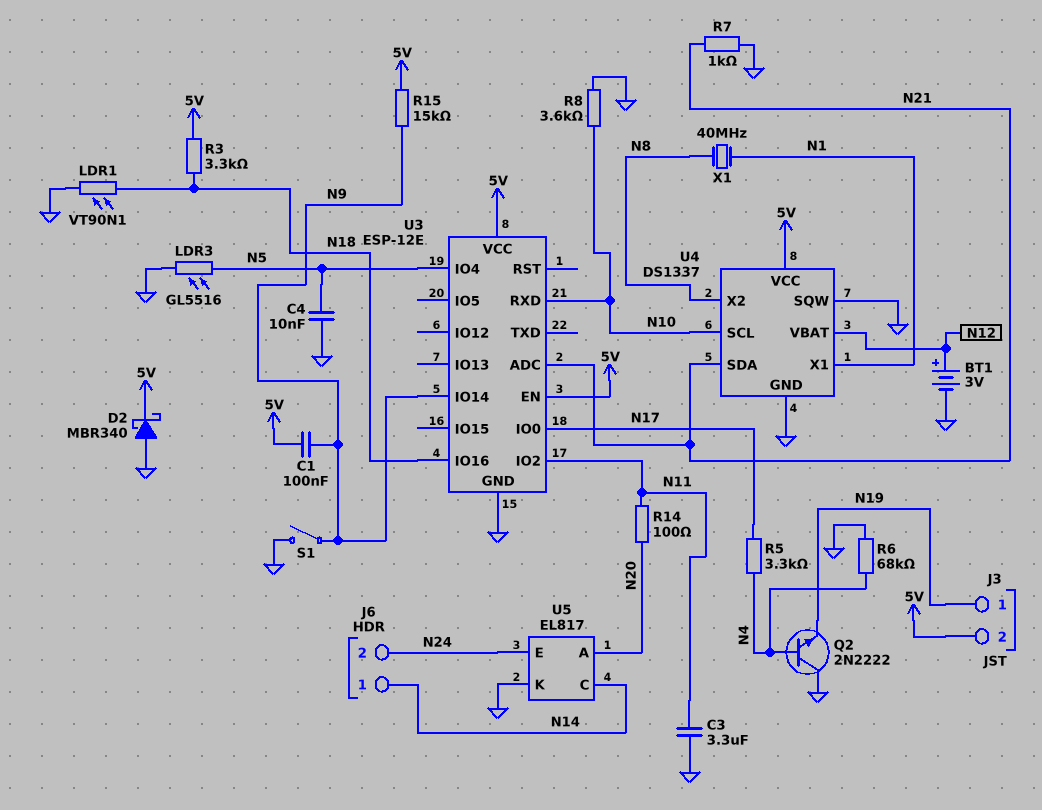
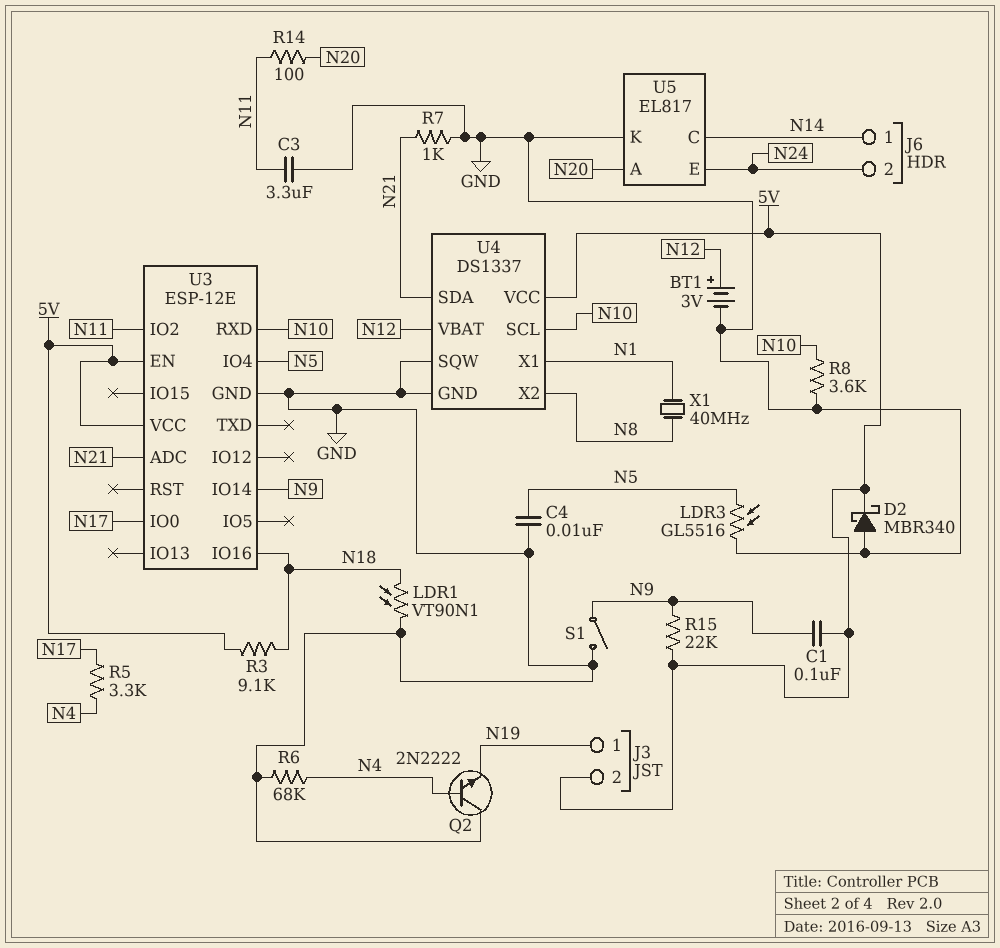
R3: 3.3k (5V, N18) -> 9.1k (5V, N18)
R15: 15k (5V, N9) -> 22k (5V, N9)

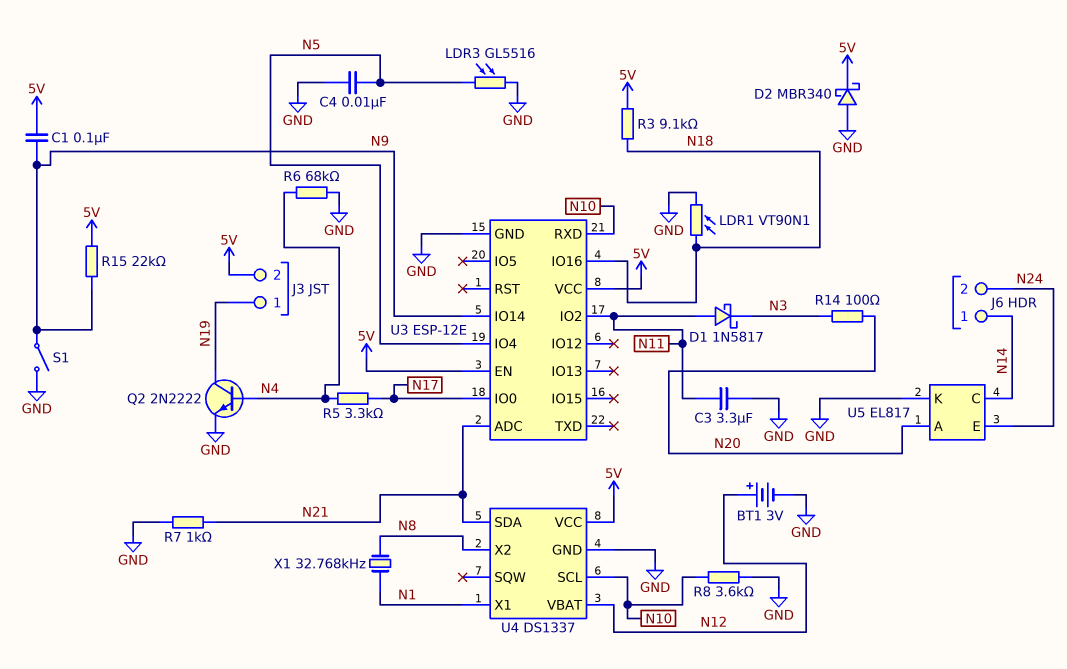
D1: none -> schottky 1N5817 (A N11, K N3)
Q2: NPN 2N2222 (B N4, C GND, E N19) -> NPN 2N2222 (B N4, C N19, E GND)
R14: 100 (N11, N20) -> 100 (N3, N20)
U4 pin SQW: GND -> none
X1: 40MHz (N1, N8) -> 32.768kHz (N1, N8)

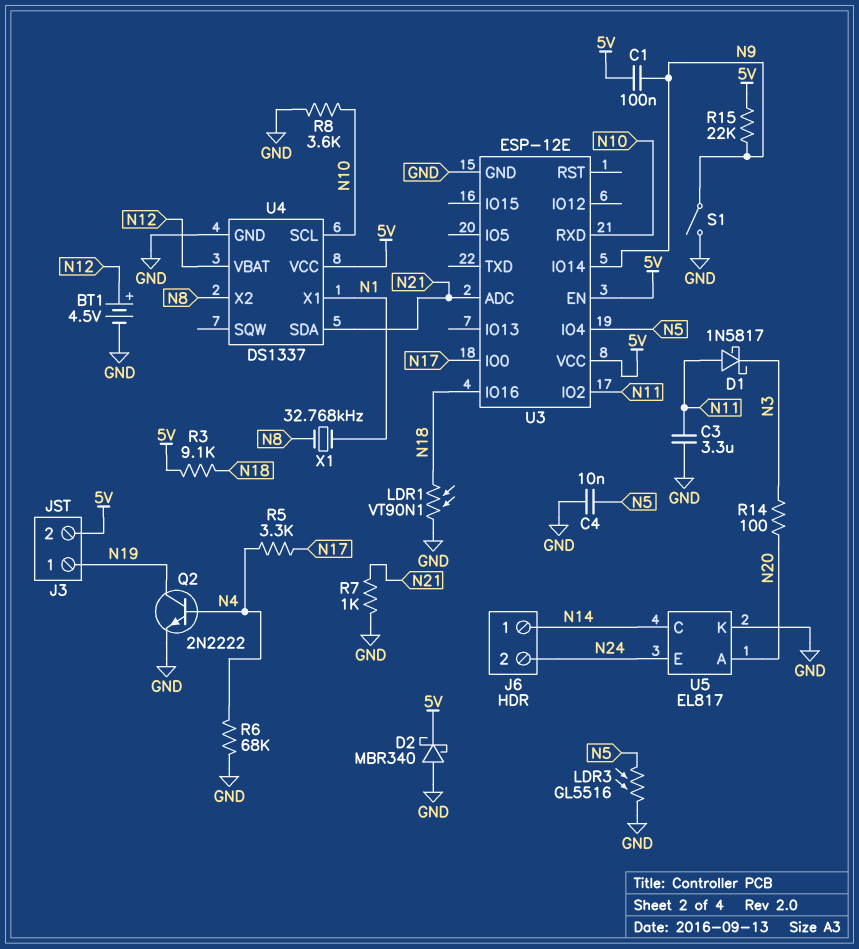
BT1: 3V (plus N12, minus GND) -> 4.5V (plus N12, minus GND)

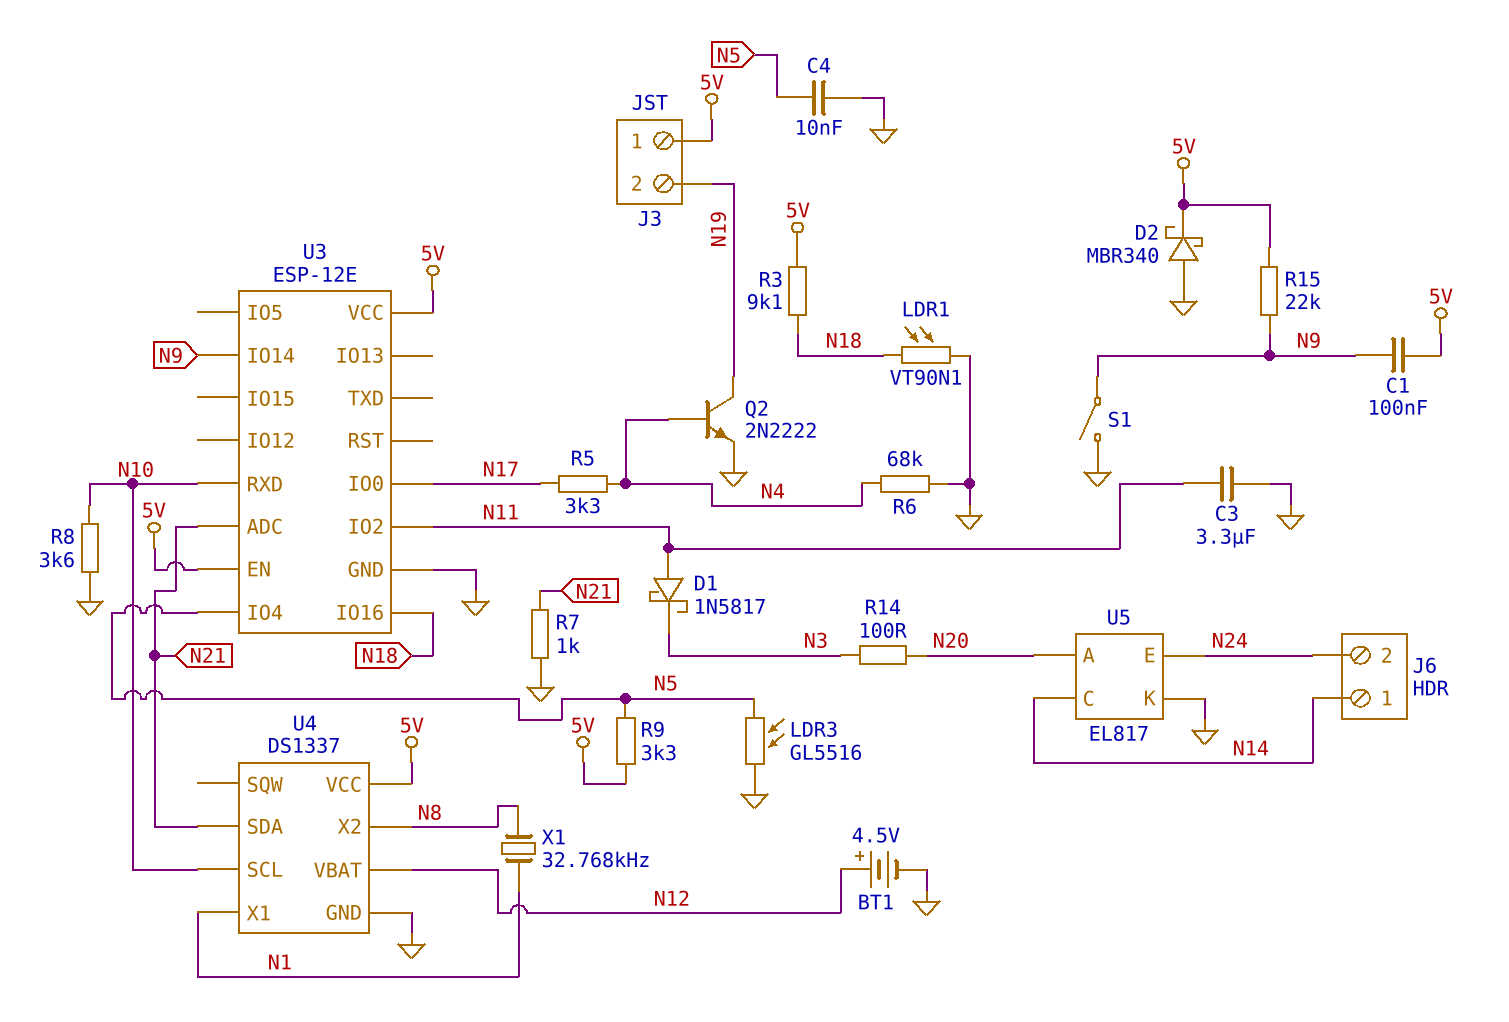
J3 pin 1: N19 -> 5V
J3 pin 2: 5V -> N19
R9: none -> 3.3k (5V, N5)

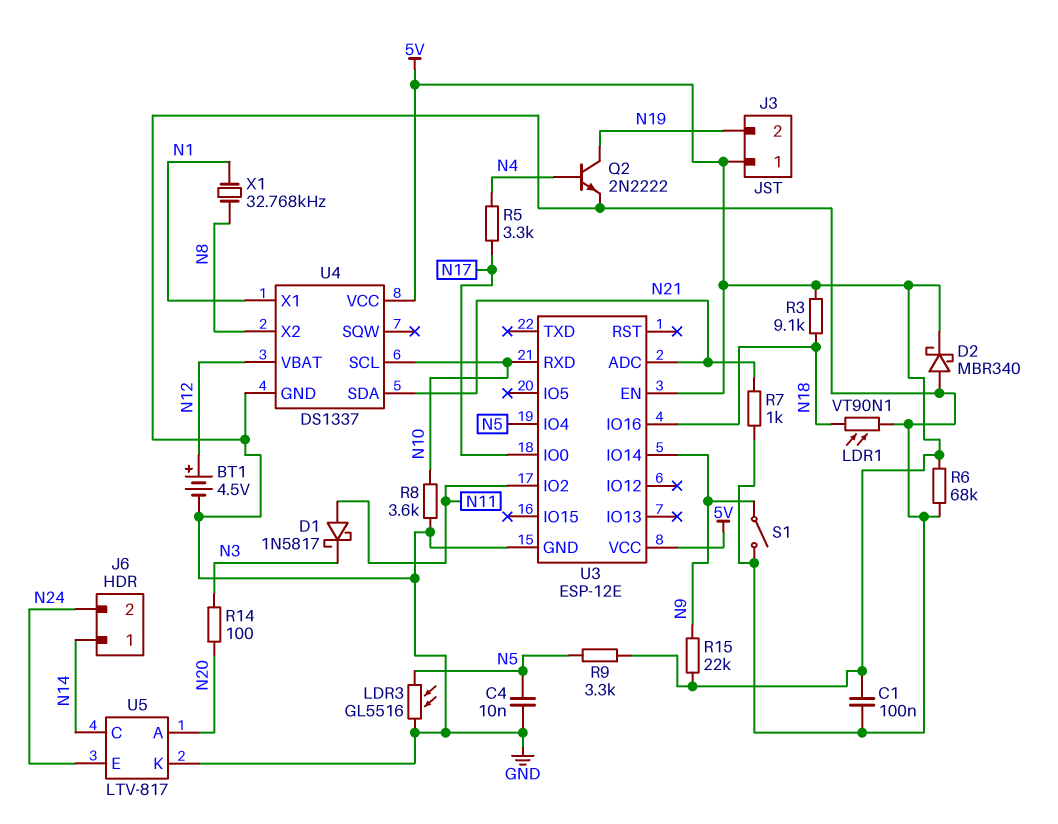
C1: 100nF (5V, N9) -> 100nF (5V, GND)
C3: 3.3uF (GND, N11) -> none
R6: 68k (GND, N4) -> 68k (5V, GND)
U5: EL817 -> LTV-817

